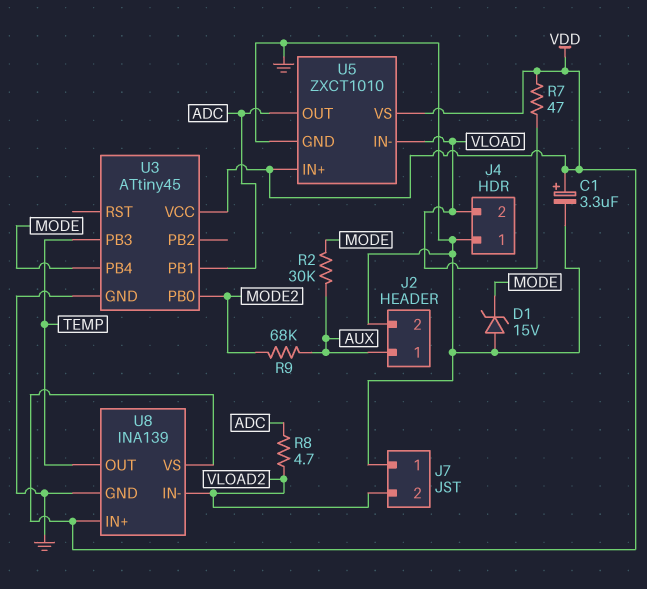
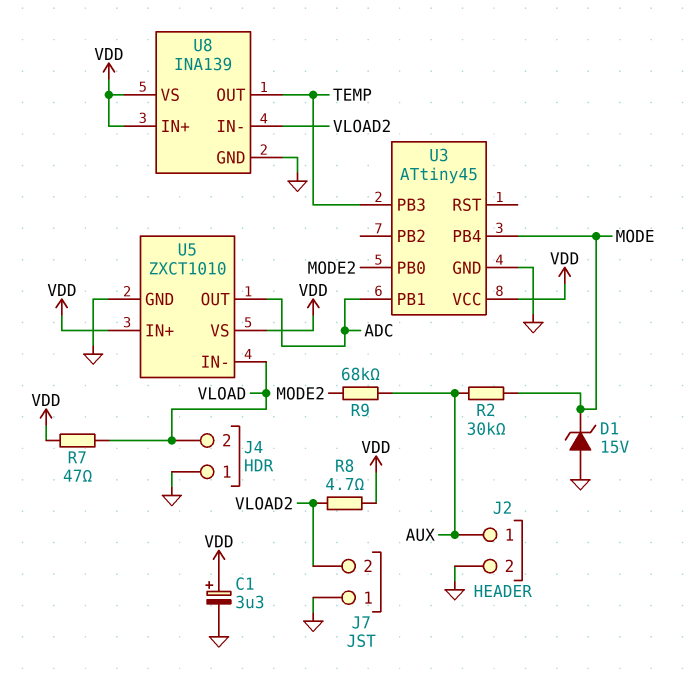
R8: 4.7 (ADC, VLOAD2) -> 4.7 (VDD, VLOAD2)

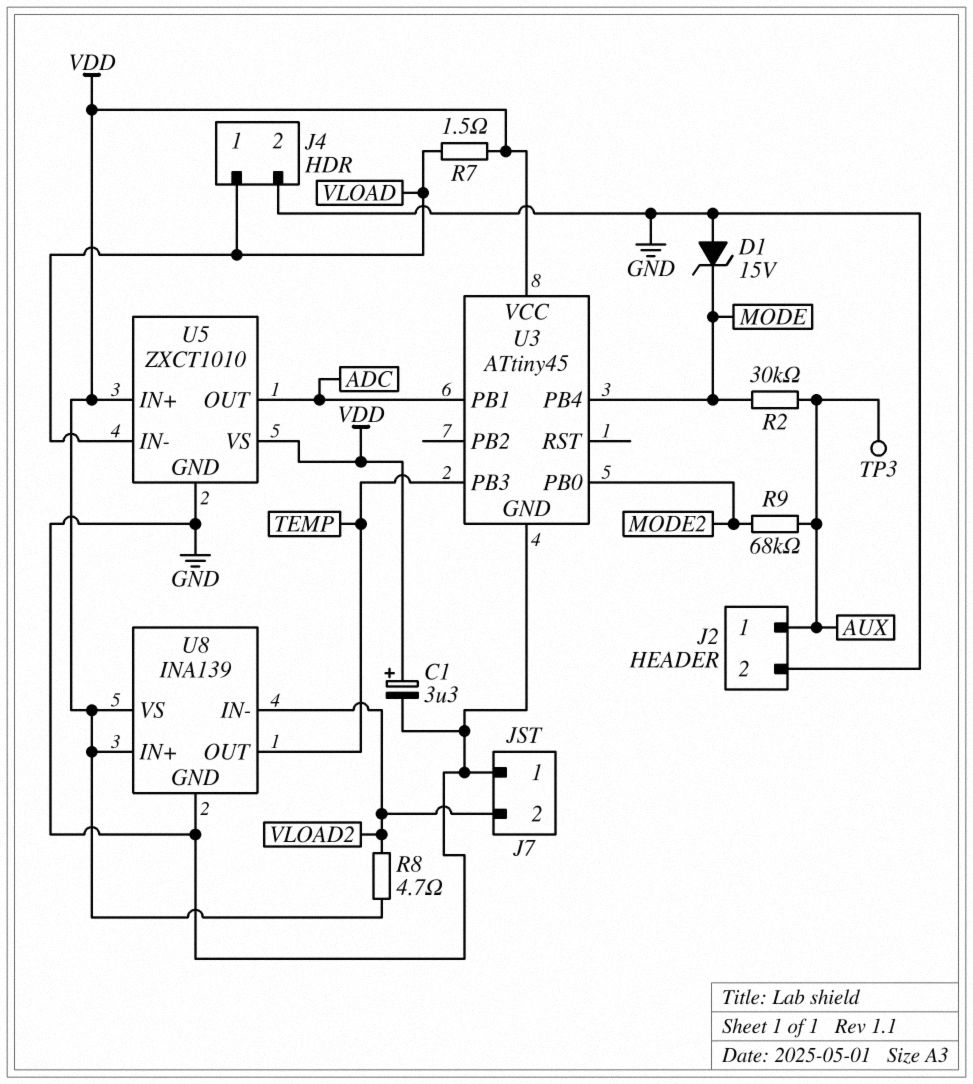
J4 pin 1: GND -> VLOAD
J4 pin 2: VLOAD -> GND
R7: 47 (VDD, VLOAD) -> 1.5 (VDD, VLOAD)
TP3: none -> test point (AUX)

